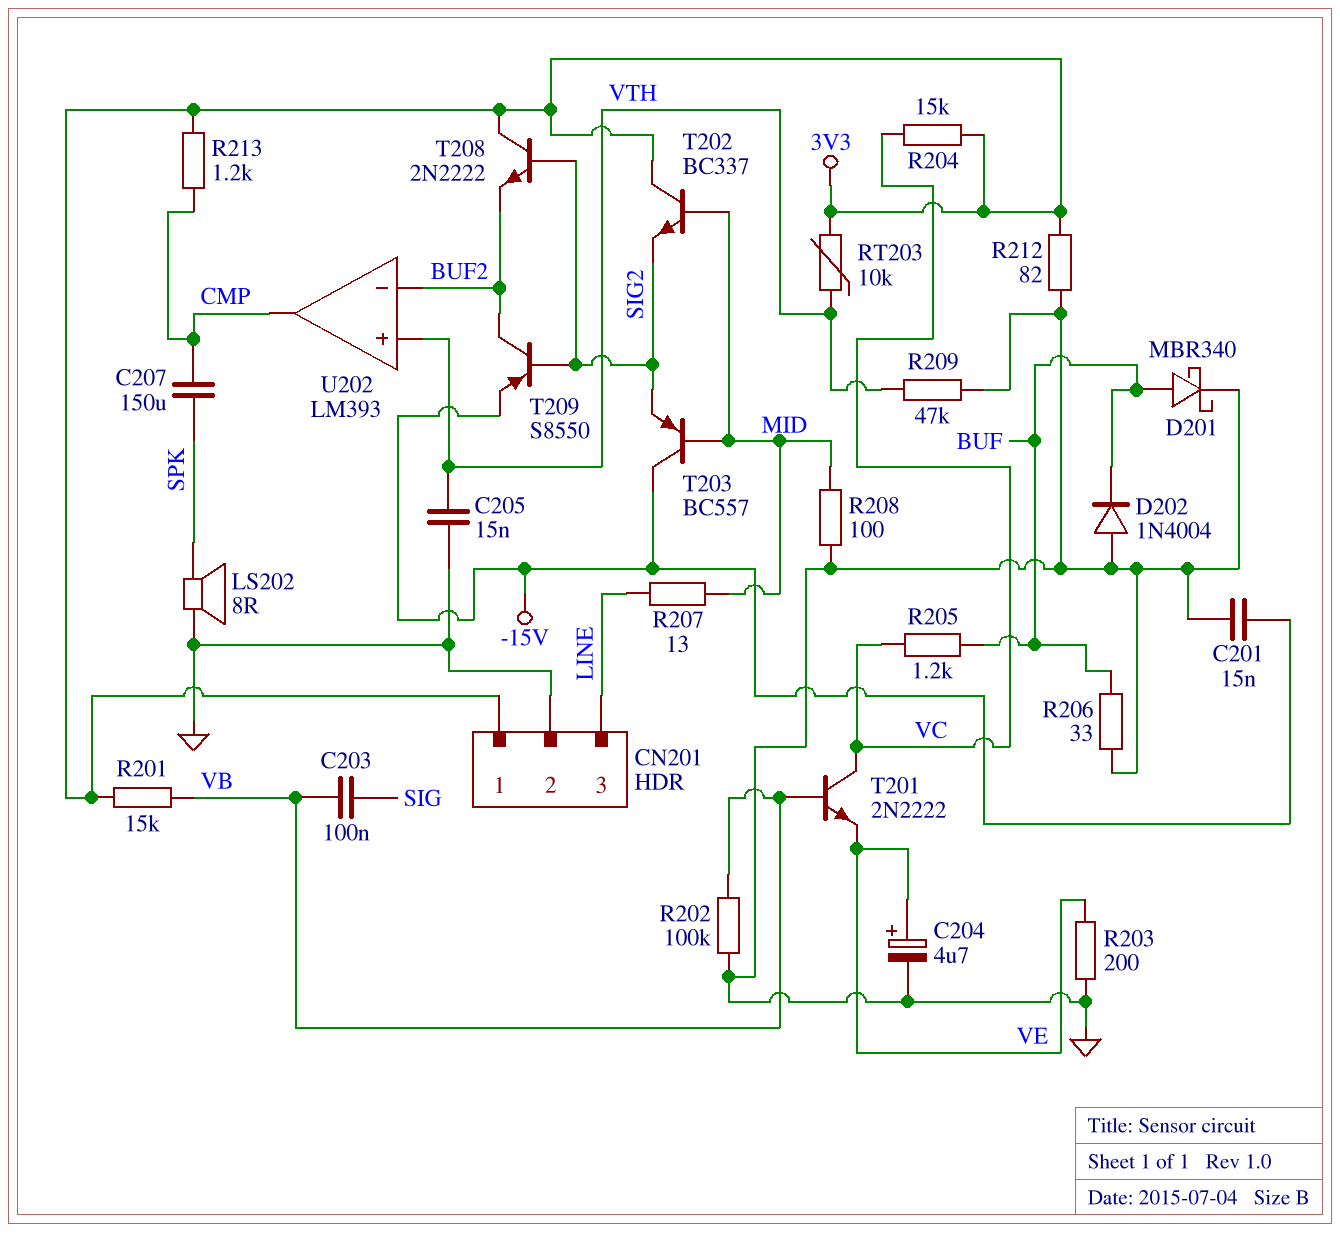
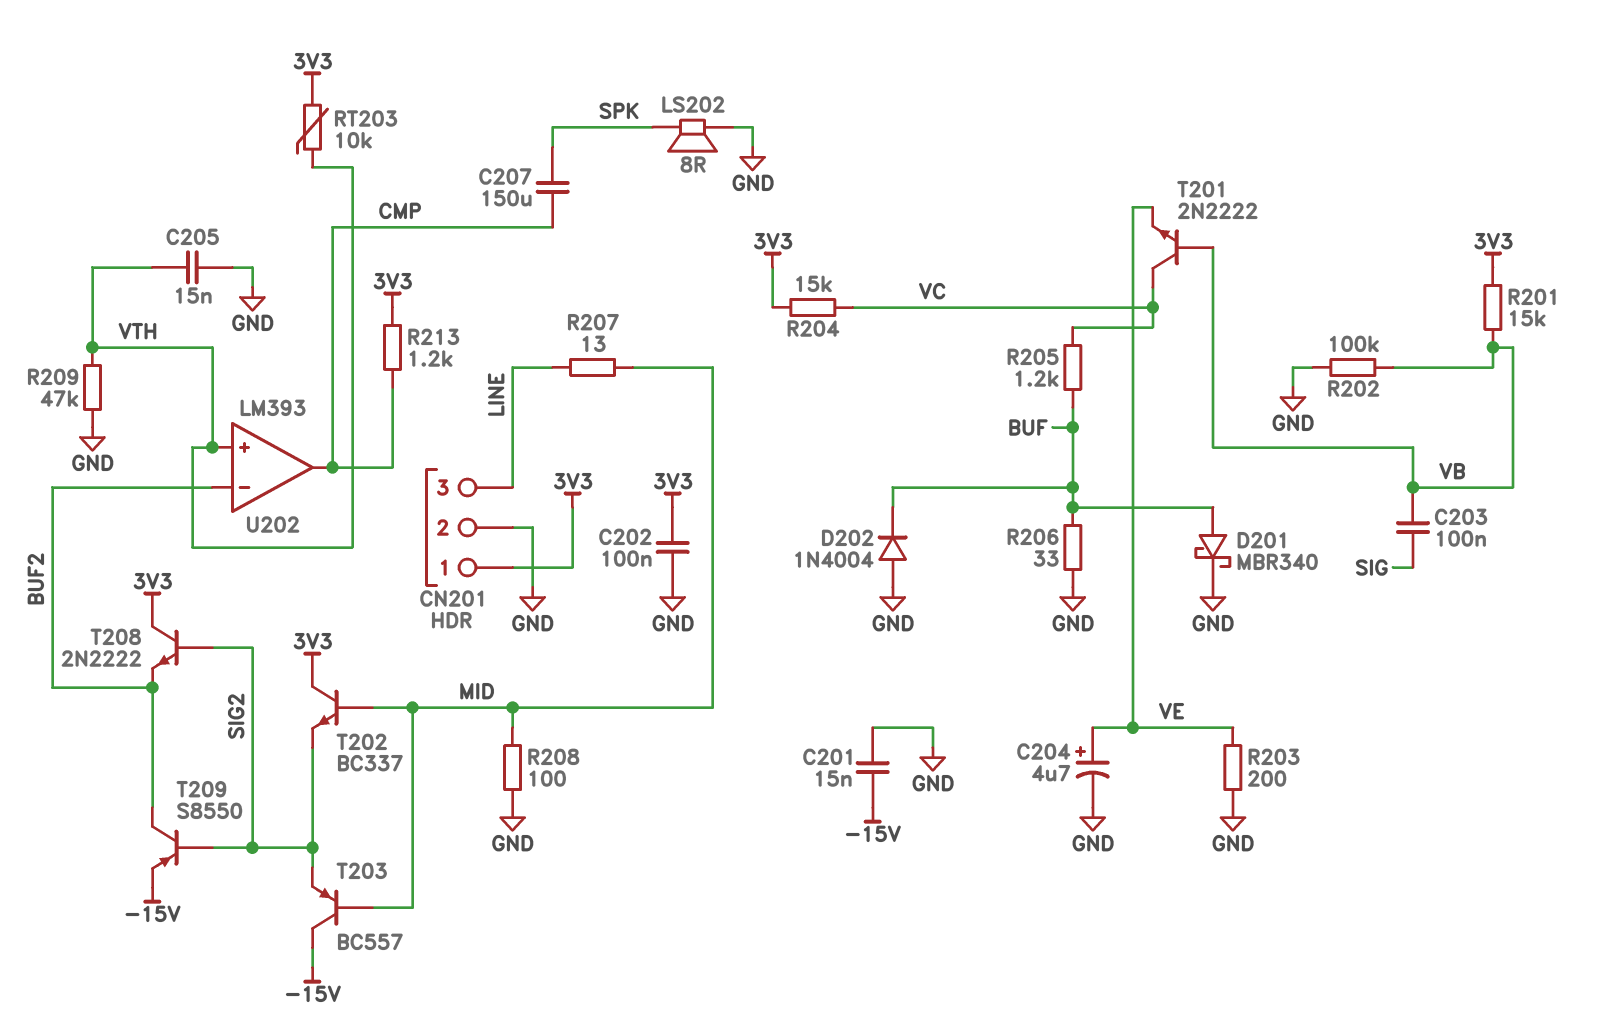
C202: none -> 100nF (3V3, GND)
R212: 82 (3V3, GND) -> none

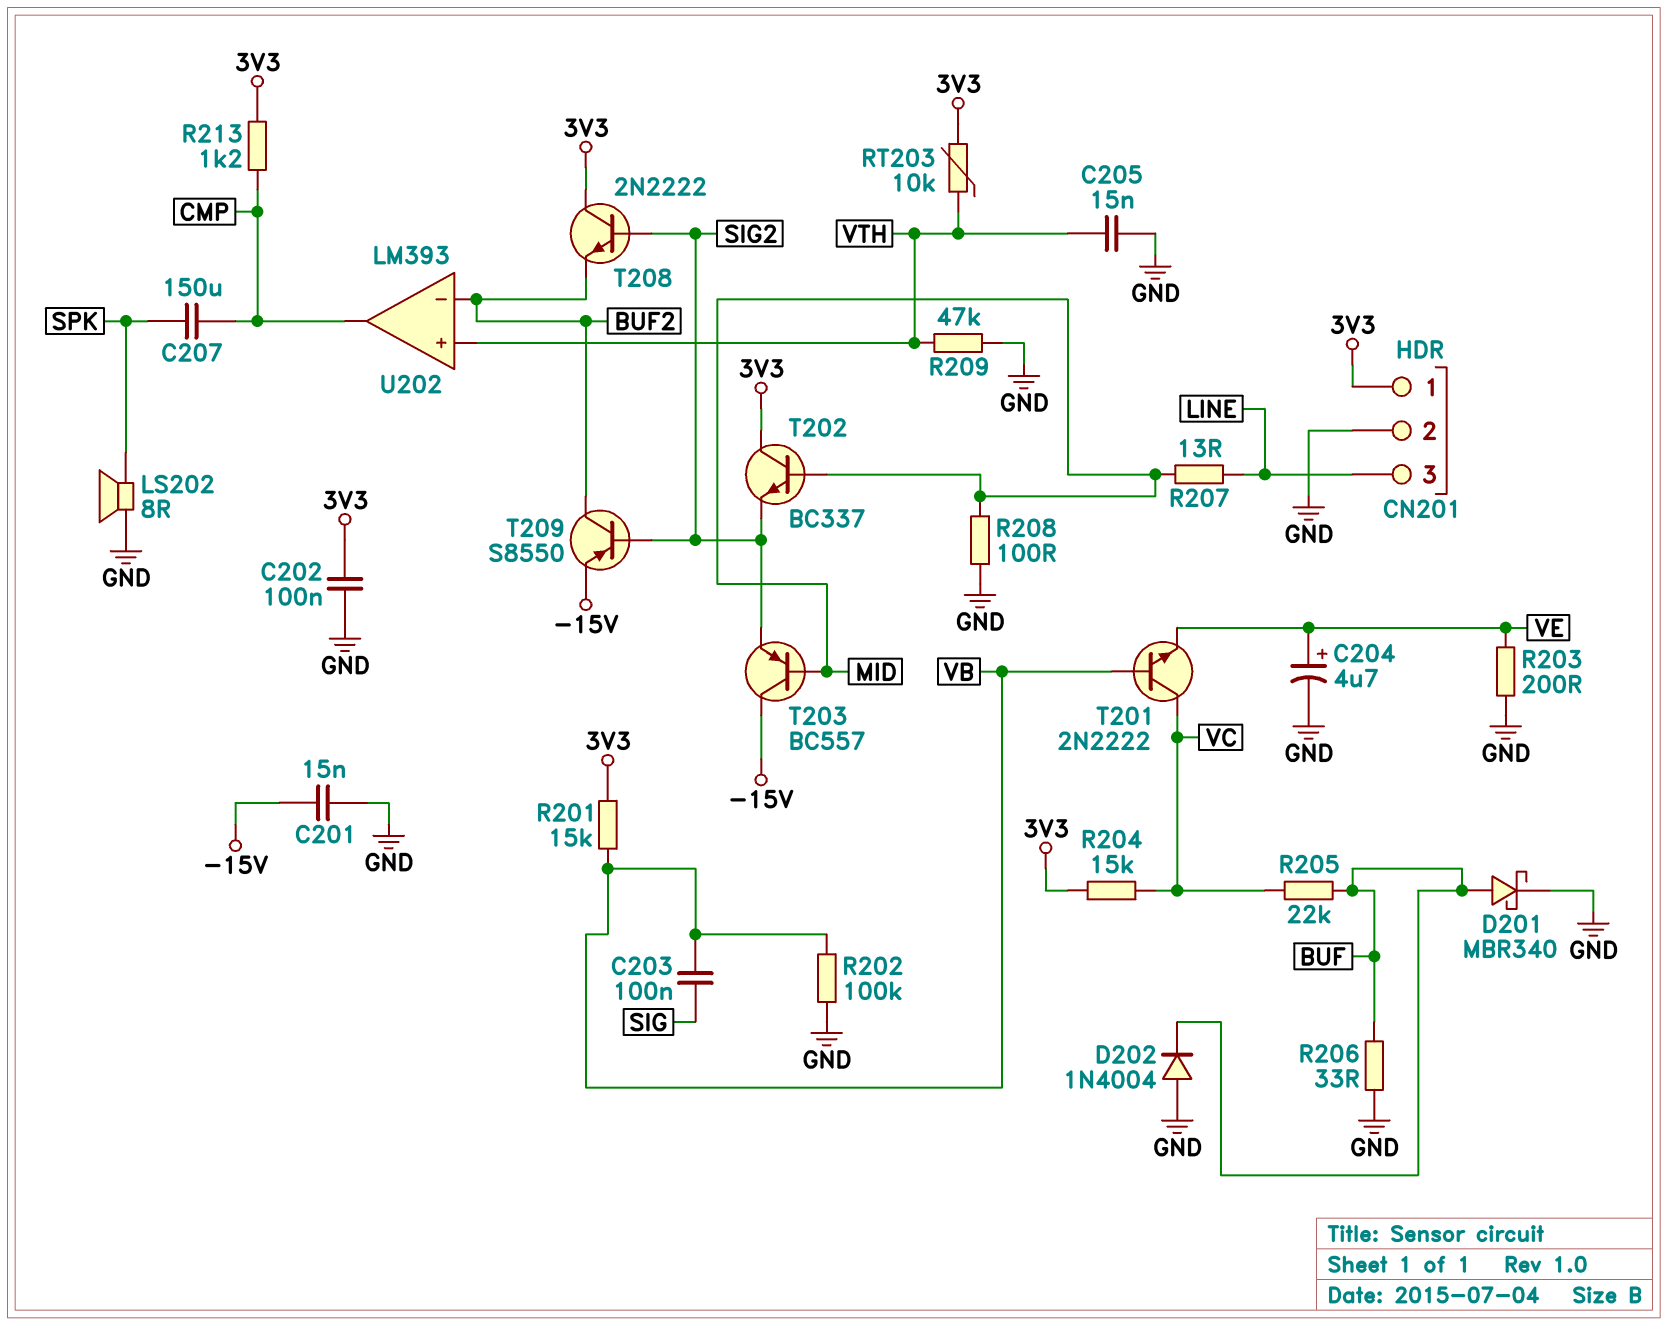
R205: 1.2k (BUF, VC) -> 22k (BUF, VC)

